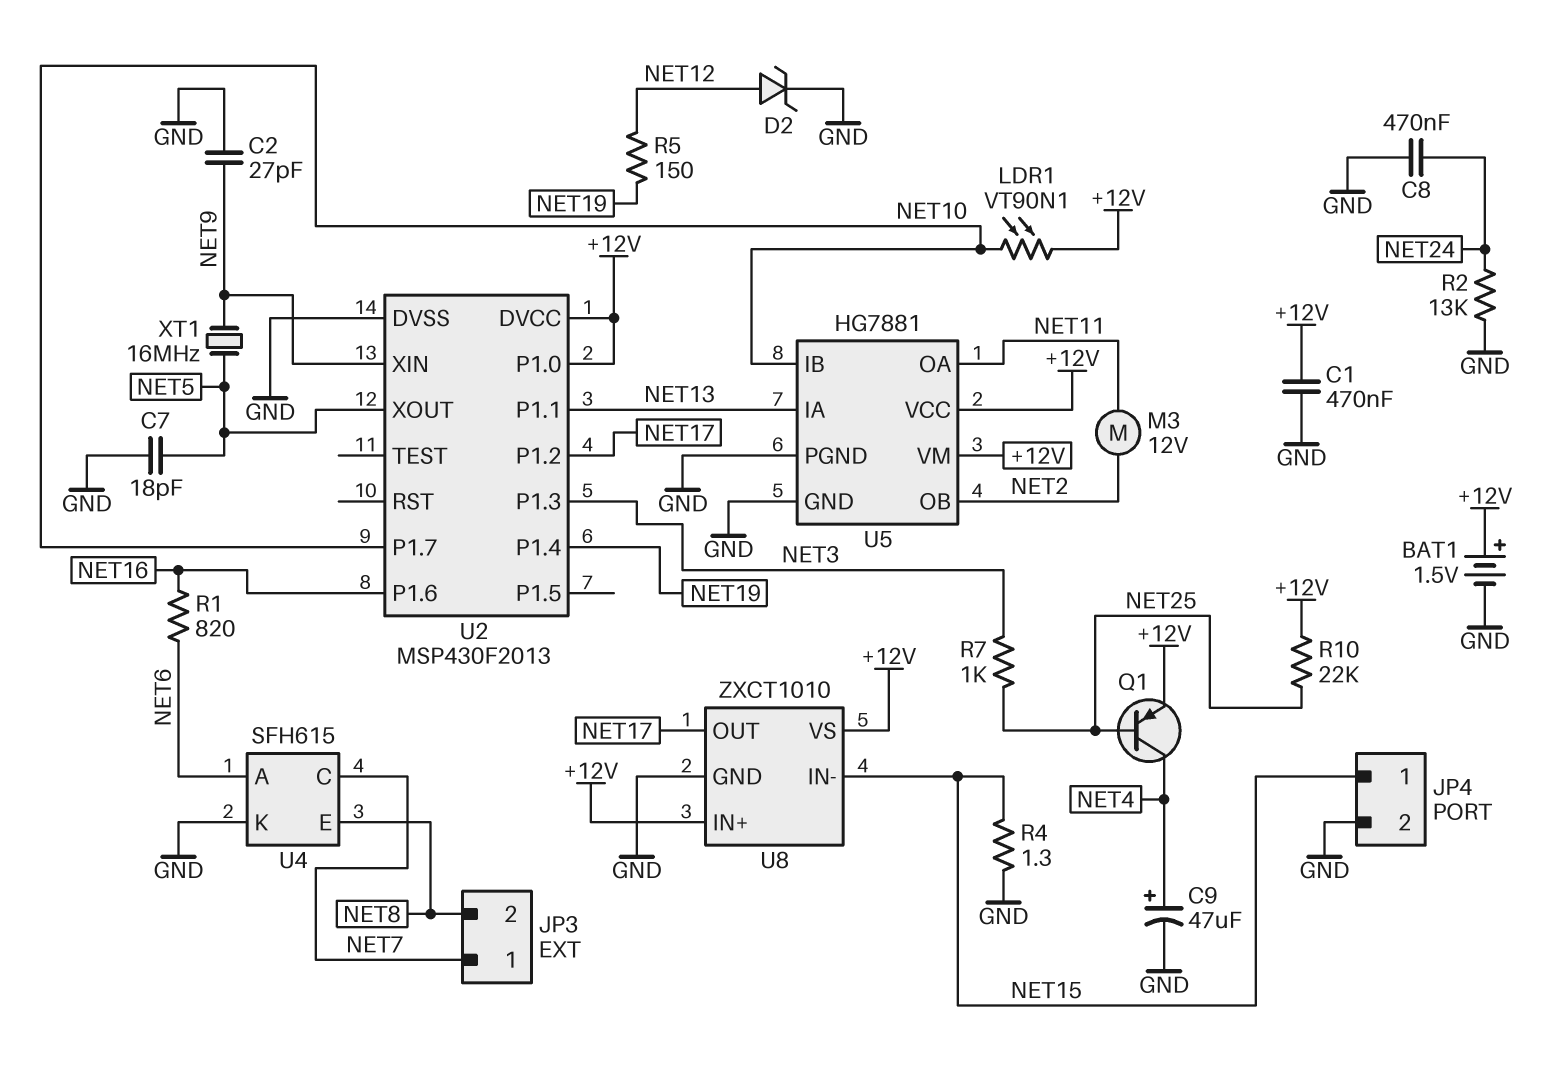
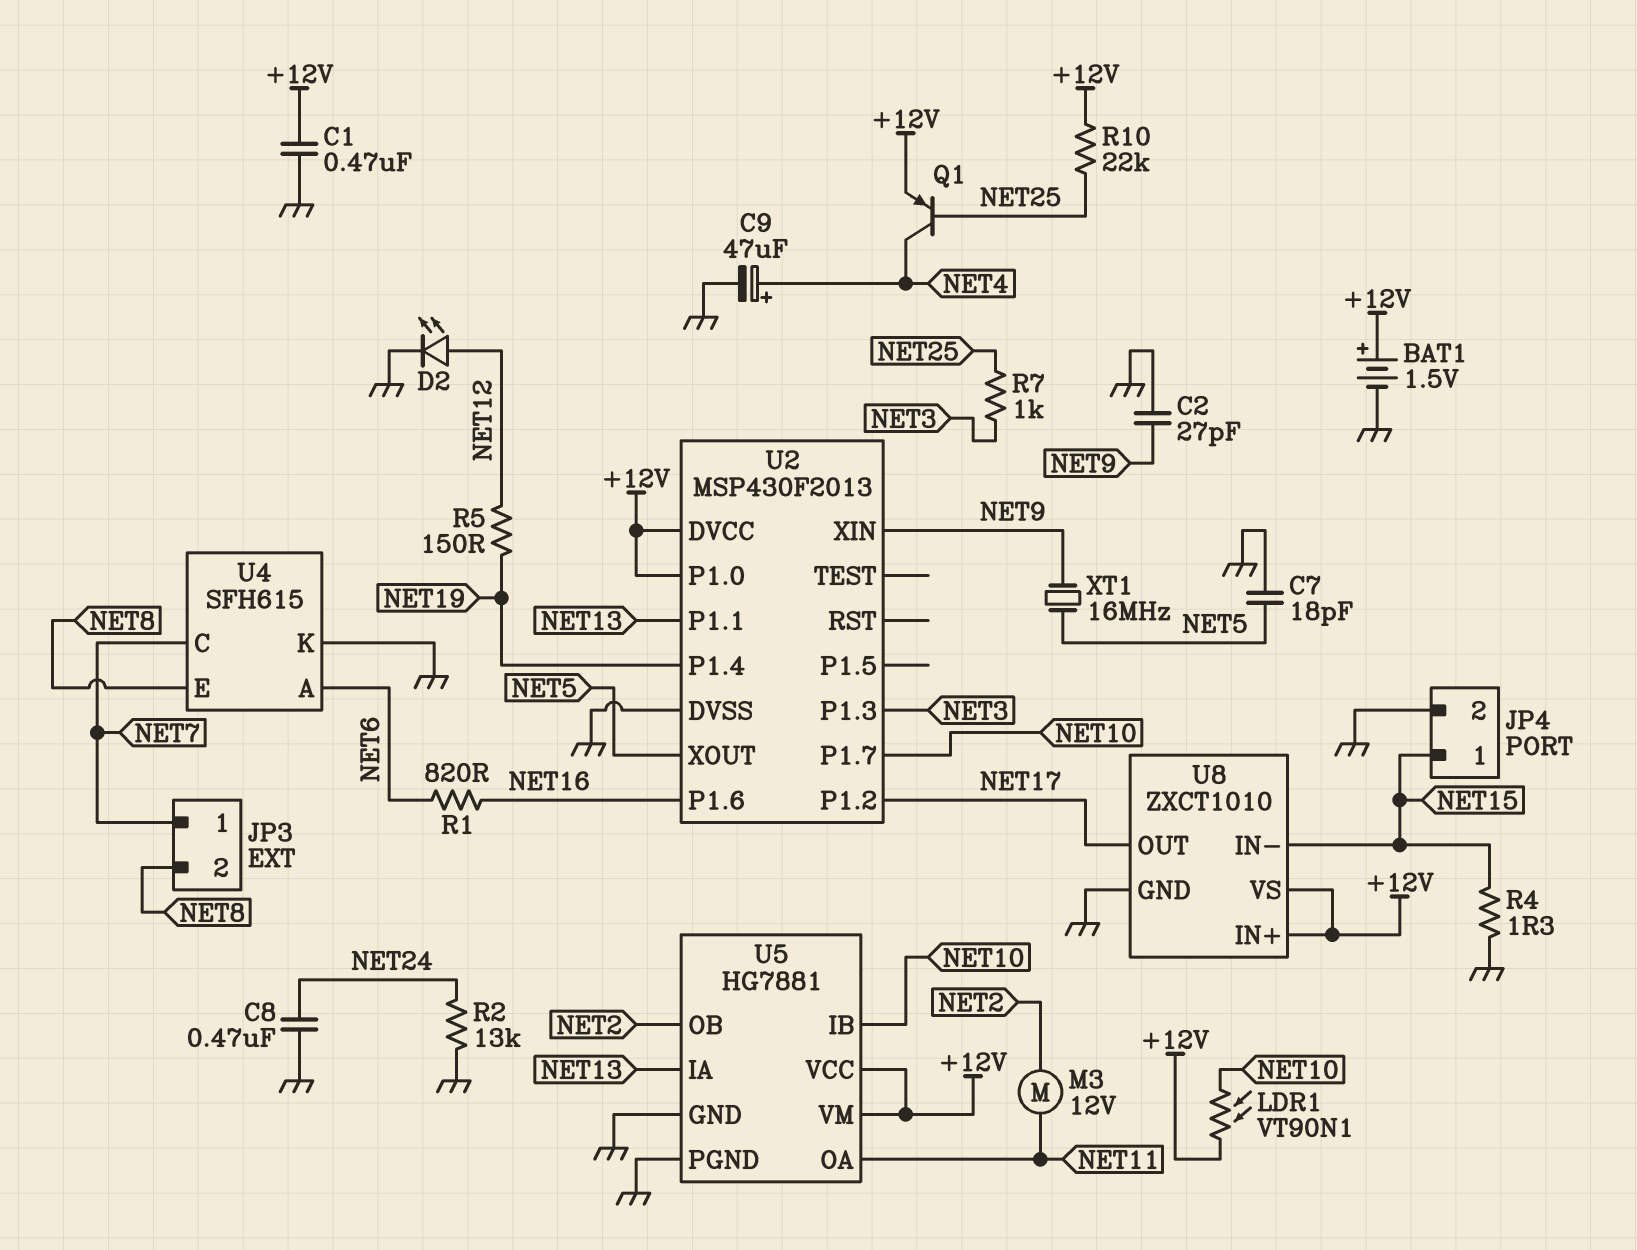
D2: zener (A NET12, K GND) -> LED (A NET12, K GND)

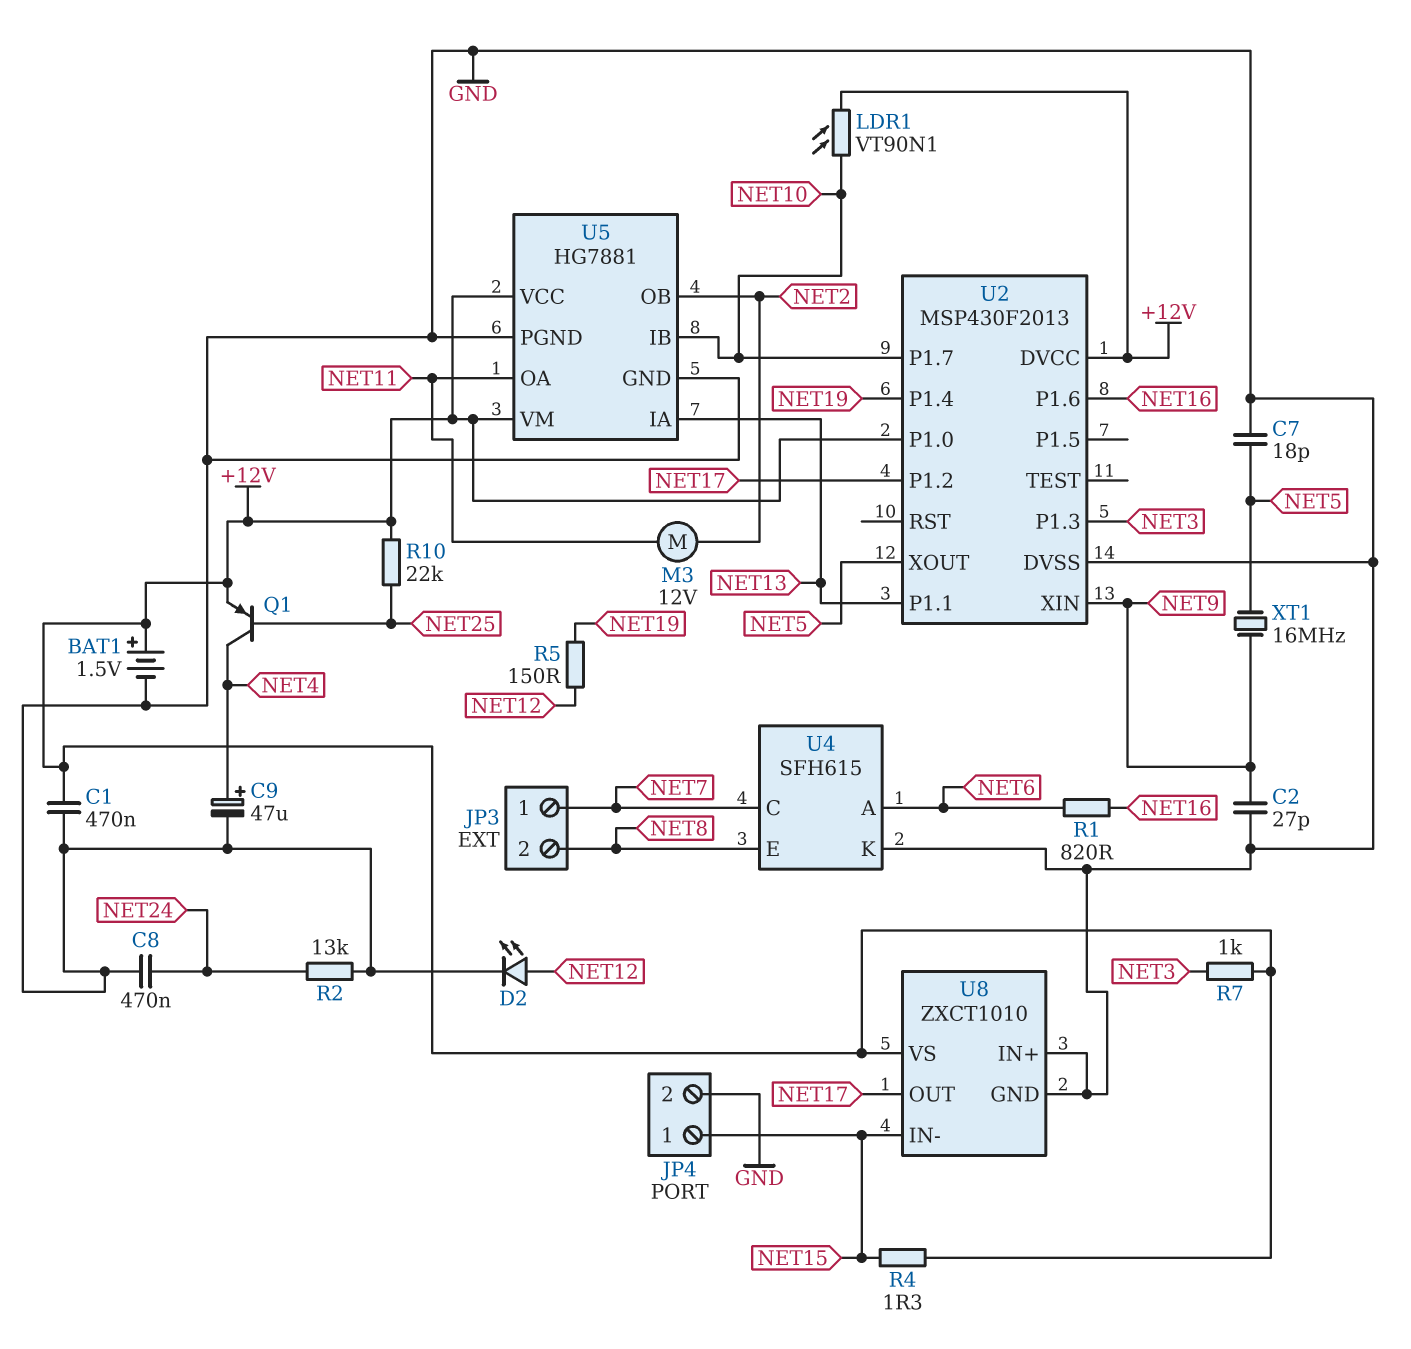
R4: 1.3 (GND, NET15) -> 1.3 (+12V, NET15)
R7: 1k (NET3, NET25) -> 1k (+12V, NET3)
U8 pin IN+: +12V -> GND

